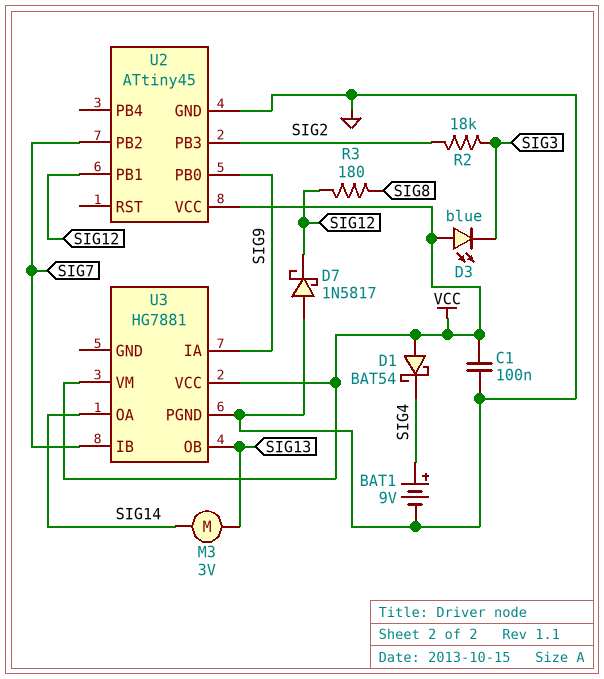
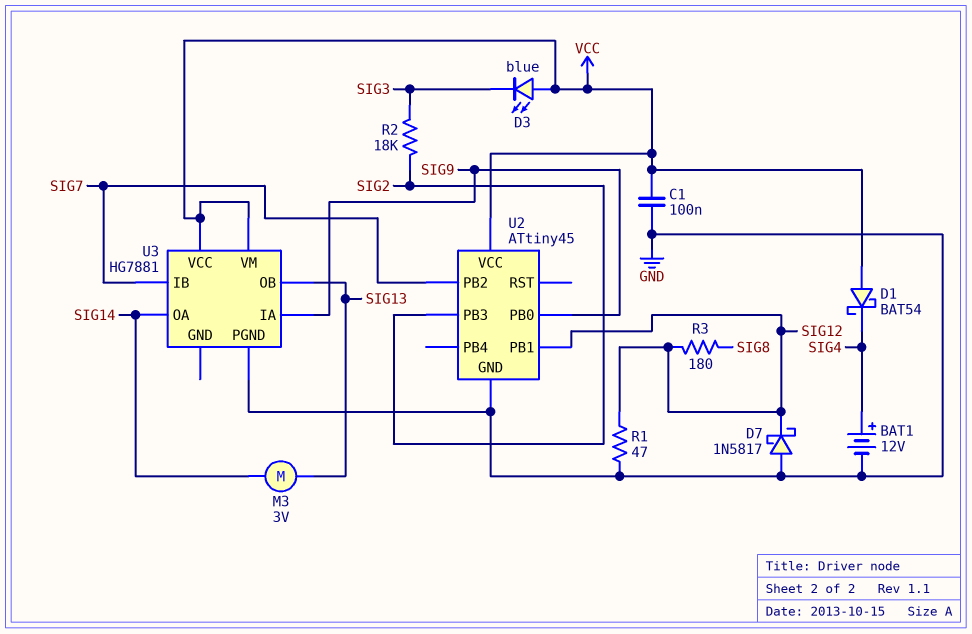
BAT1: 9V (plus SIG4, minus GND) -> 12V (plus SIG4, minus GND)
R1: none -> 47 (GND, SIG12)

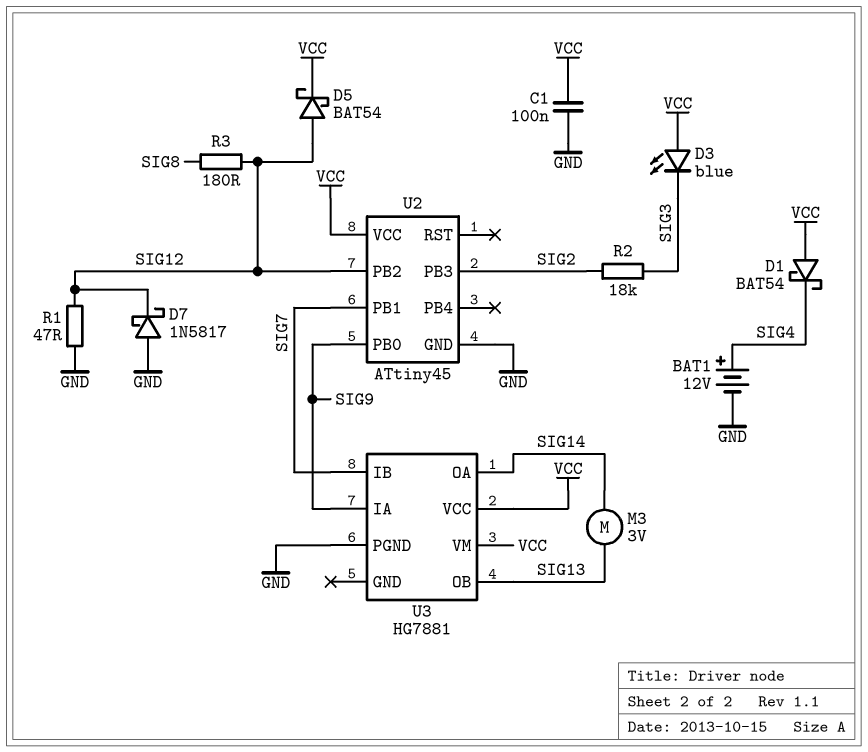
D5: none -> schottky BAT54 (A SIG12, K VCC)
U2 pin PB1: SIG12 -> SIG7
U2 pin PB2: SIG7 -> SIG12

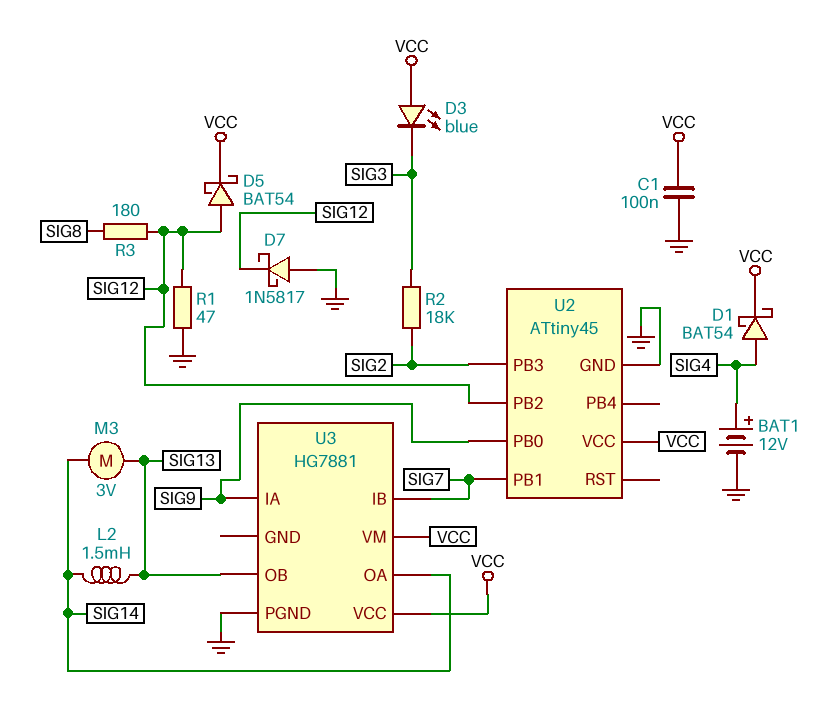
D1: schottky BAT54 (A VCC, K SIG4) -> schottky BAT54 (A SIG4, K VCC)
L2: none -> 1.5mH (SIG13, SIG14)

